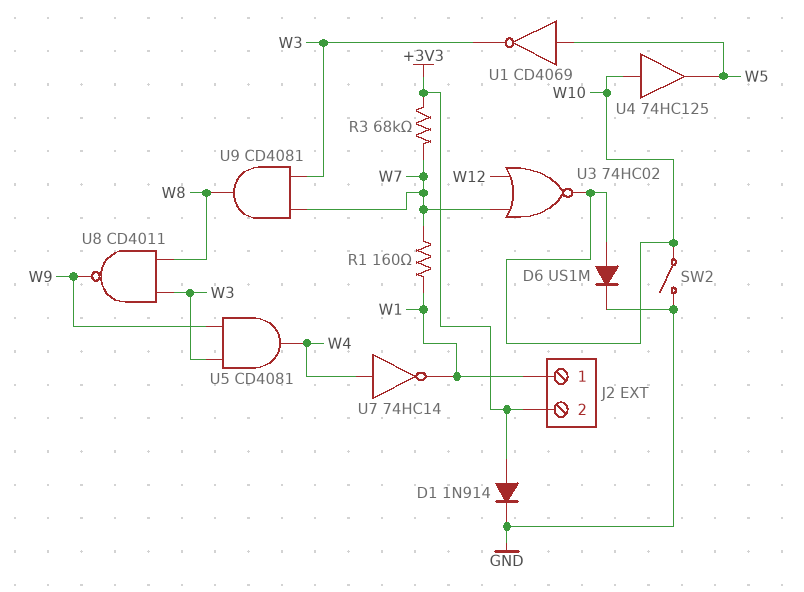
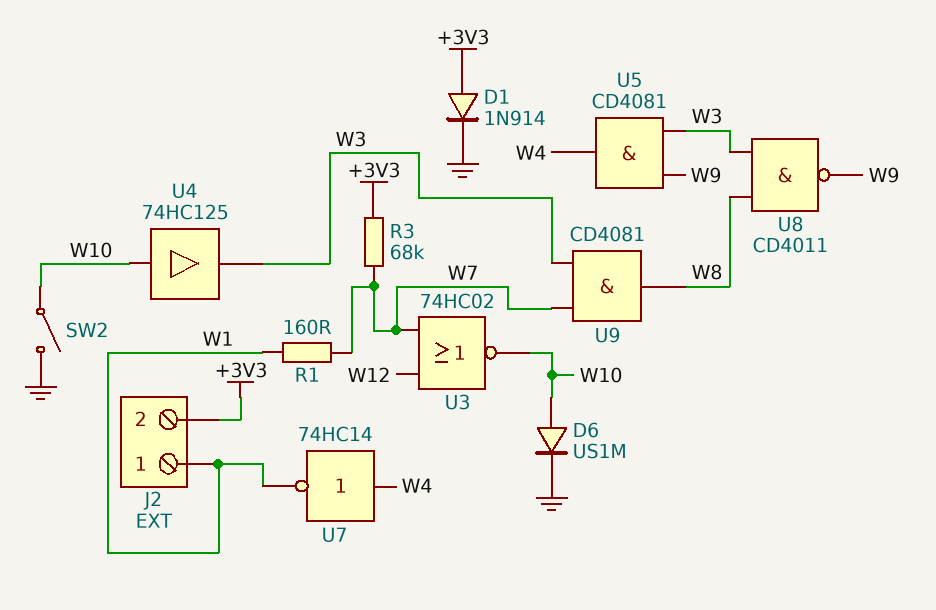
U1: NOT CD4069 (in W5, out W3) -> none
U4: buffer 74HC125 (in W10, out W5) -> buffer 74HC125 (in W10, out W3)

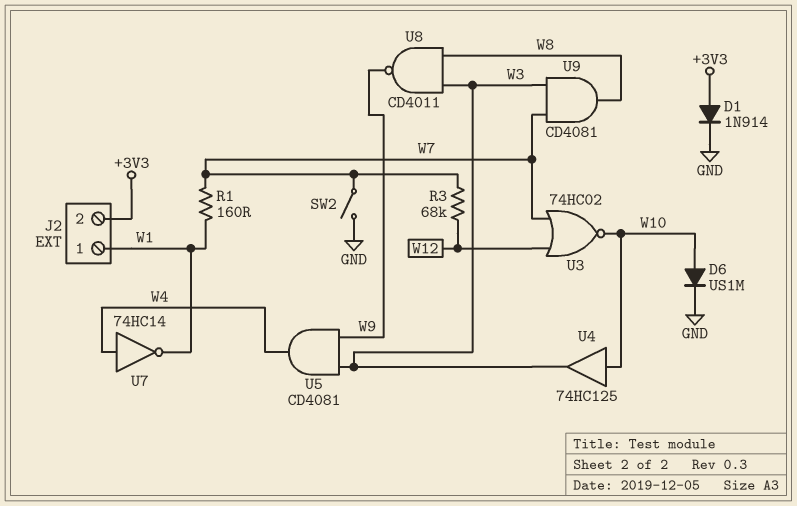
R3: 68k (+3V3, W7) -> 68k (W7, W12)
SW2: switch (GND, W10) -> switch (GND, W7)

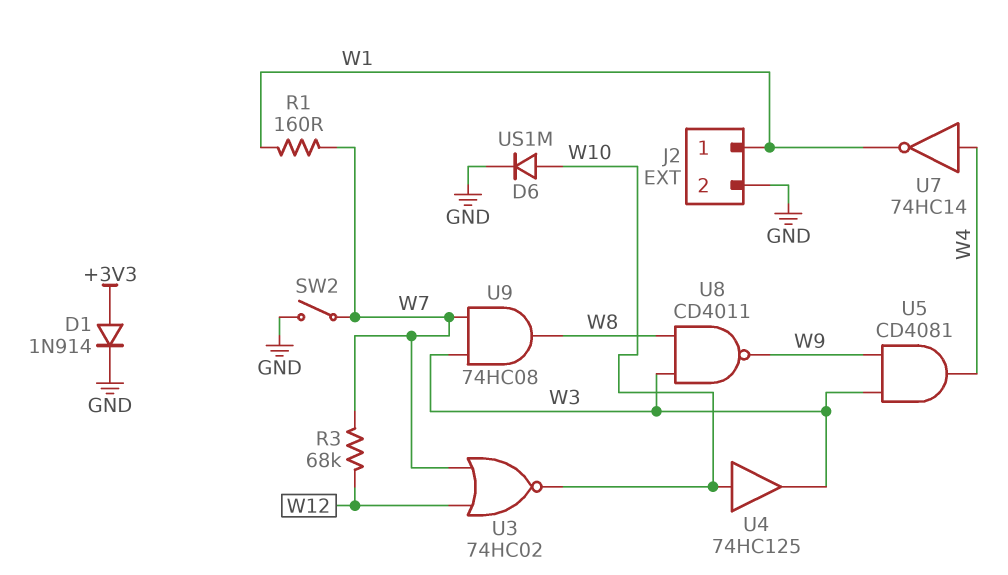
J2 pin 2: +3V3 -> GND
U9: AND CD4081 (in W3, in W7, out W8) -> AND 74HC08 (in W3, in W7, out W8)

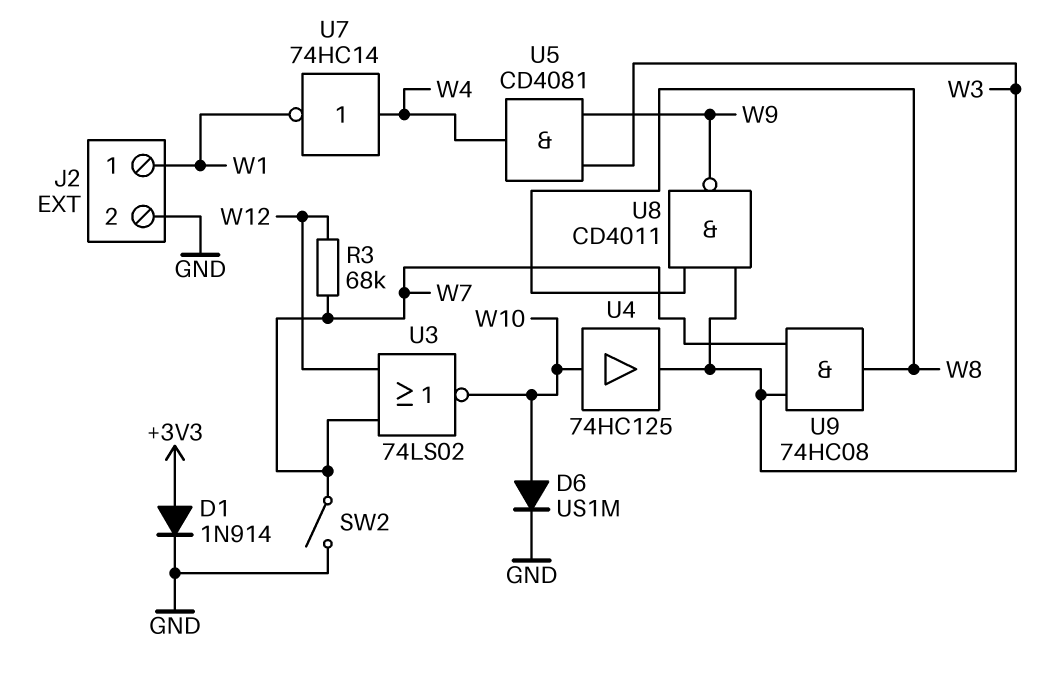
R1: 160 (W1, W7) -> none
U3: NOR 74HC02 (in W7, in W12, out W10) -> NOR 74LS02 (in W7, in W12, out W10)

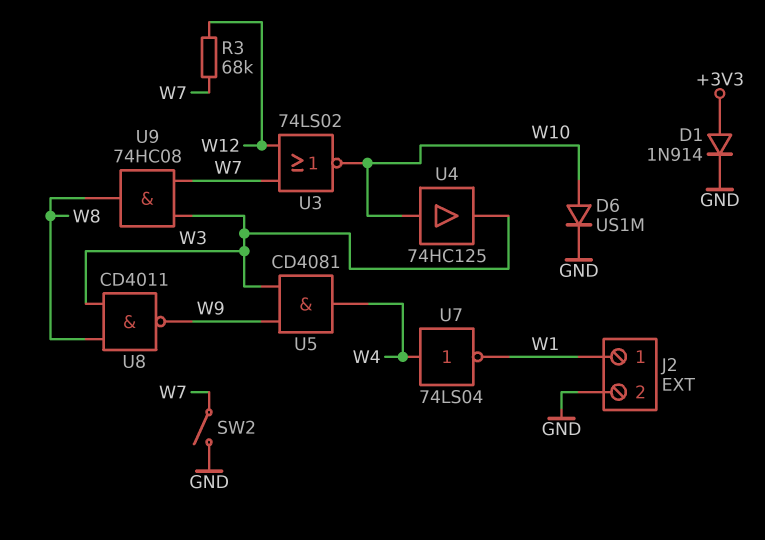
U7: NOT 74HC14 (in W4, out W1) -> NOT 74LS04 (in W4, out W1)

